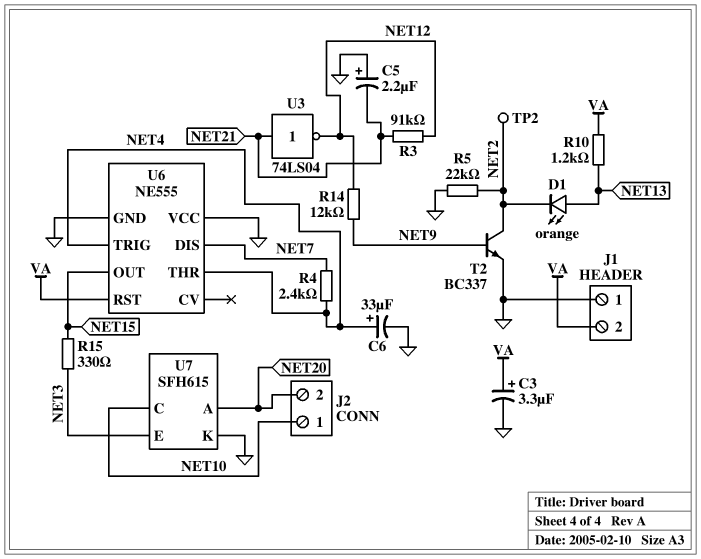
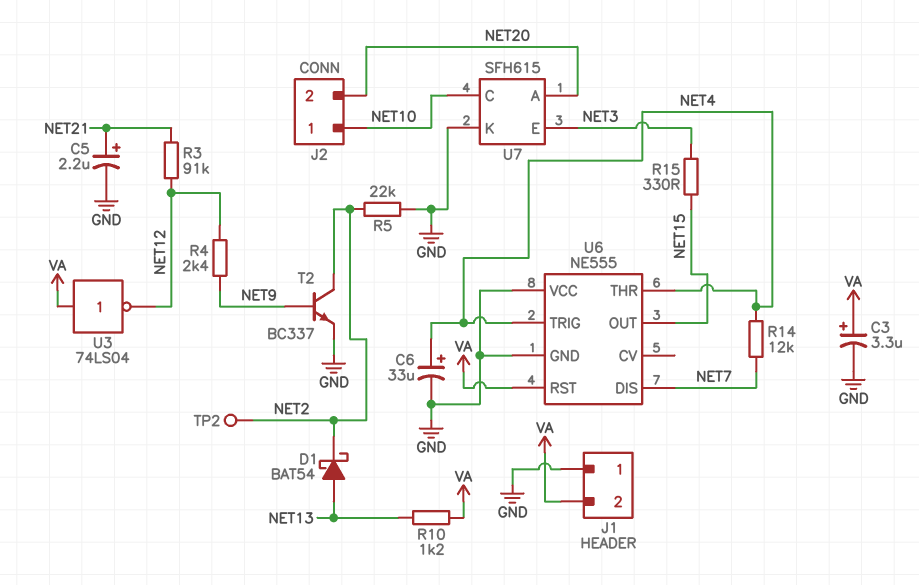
C5: 2.2uF (plus GND, minus NET21) -> 2.2uF (plus NET21, minus GND)
D1: LED orange (A NET13, K NET2) -> schottky BAT54 (A NET13, K NET2)
R4: 2.4k (NET4, NET7) -> 2.4k (NET9, NET12)
R14: 12k (NET9, NET12) -> 12k (NET4, NET7)
U3: NOT 74LS04 (in NET21, out NET12) -> NOT 74LS04 (in VA, out NET12)

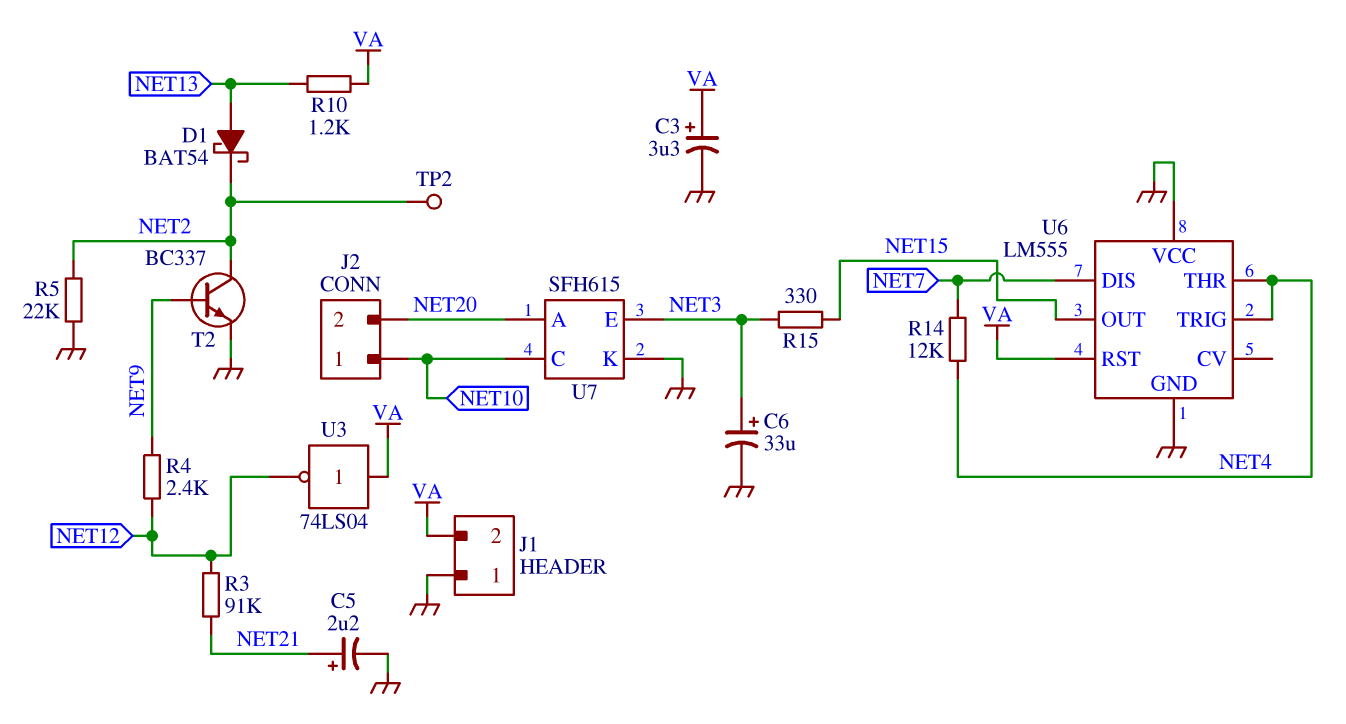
C6: 33uF (plus NET4, minus GND) -> 33uF (plus NET3, minus GND)
U6: NE555 -> LM555

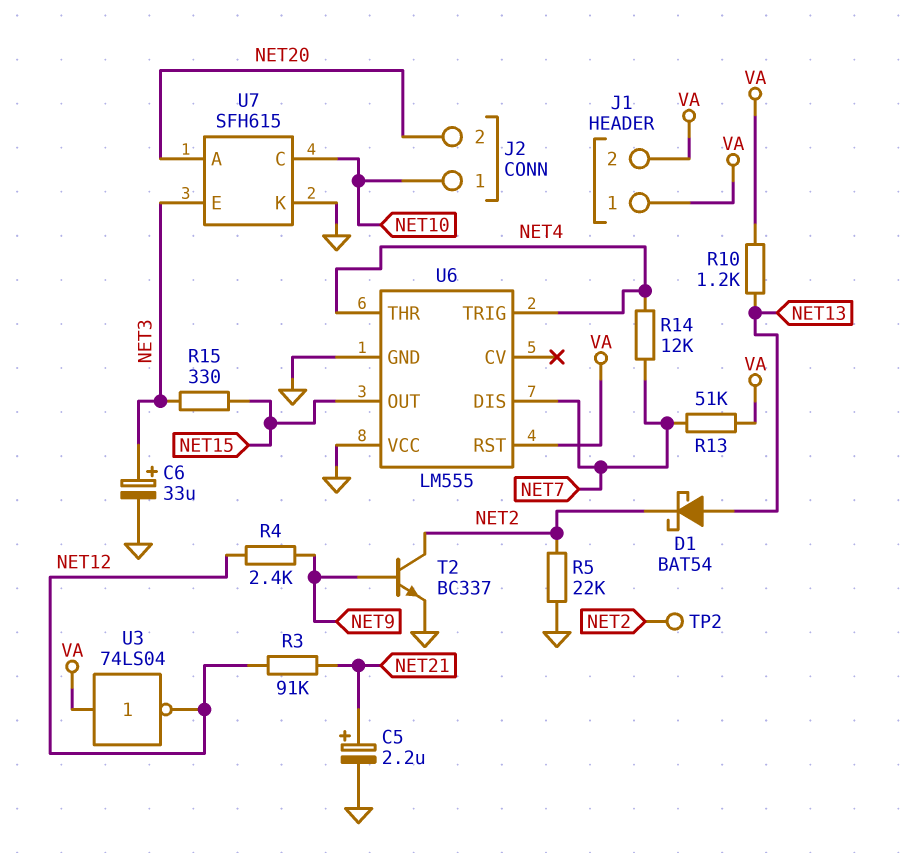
C3: 3.3uF (plus VA, minus GND) -> none
J1 pin 1: GND -> VA
R13: none -> 51k (NET7, VA)

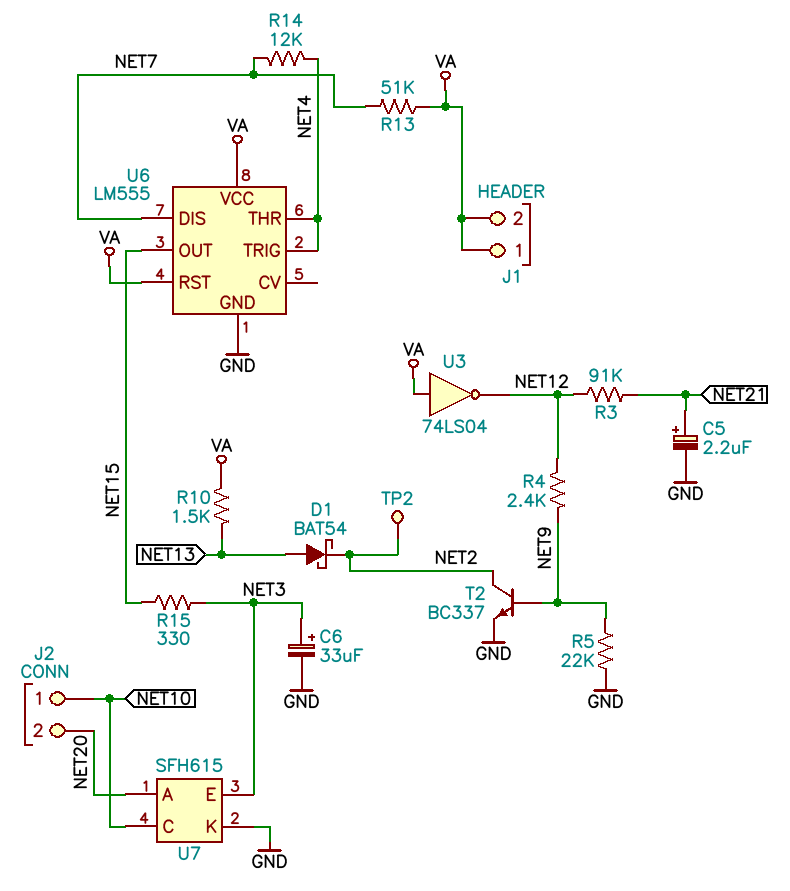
R5: 22k (GND, NET2) -> 22k (GND, NET9)
R10: 1.2k (NET13, VA) -> 1.5k (NET13, VA)
U6 pin VCC: GND -> VA

